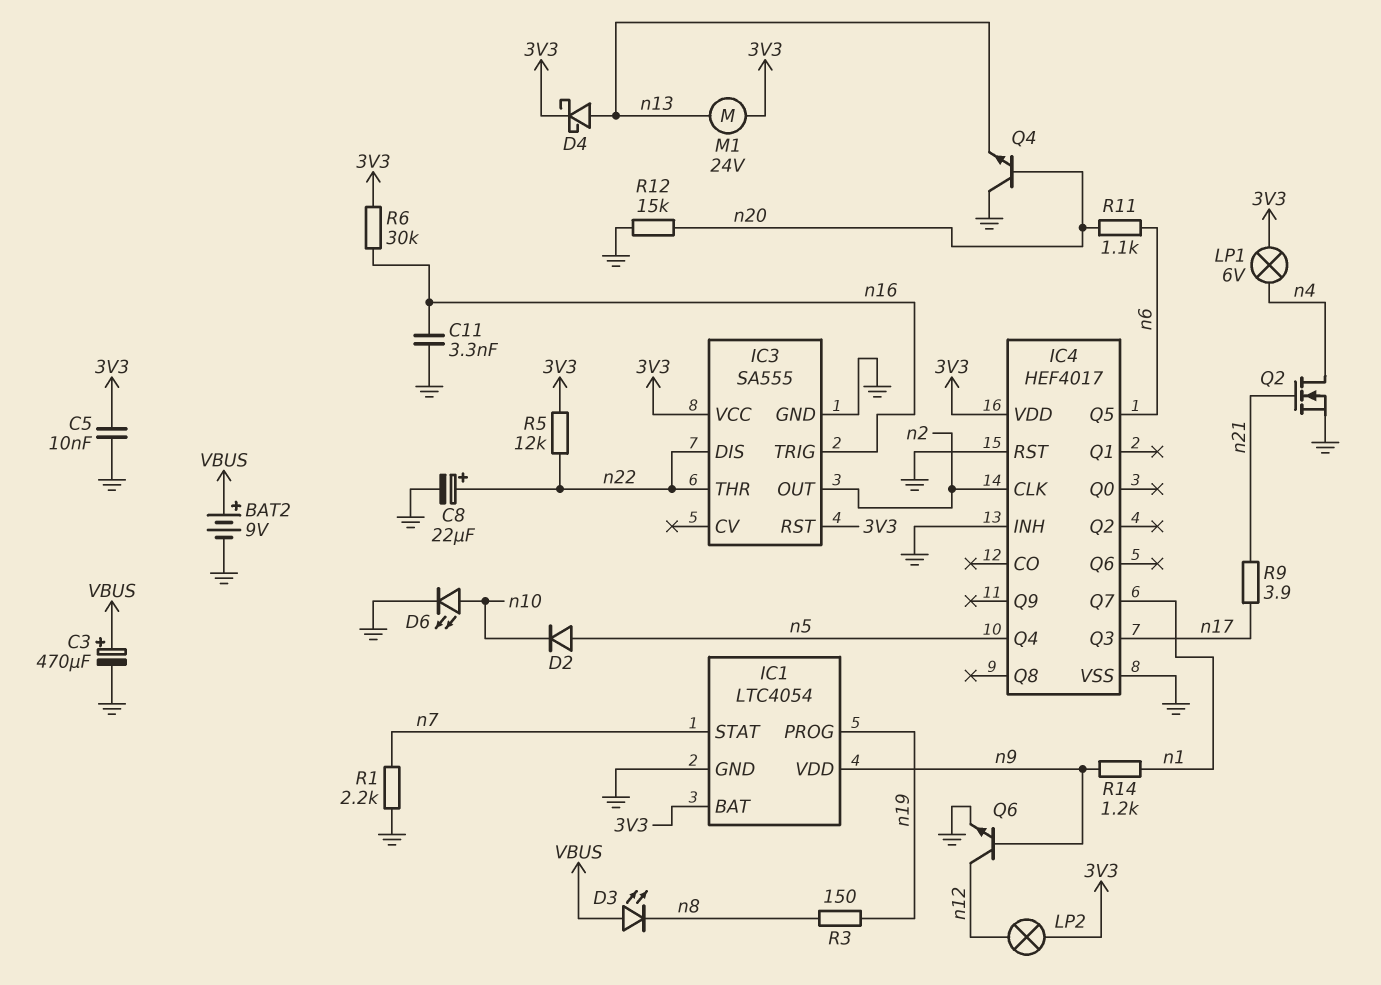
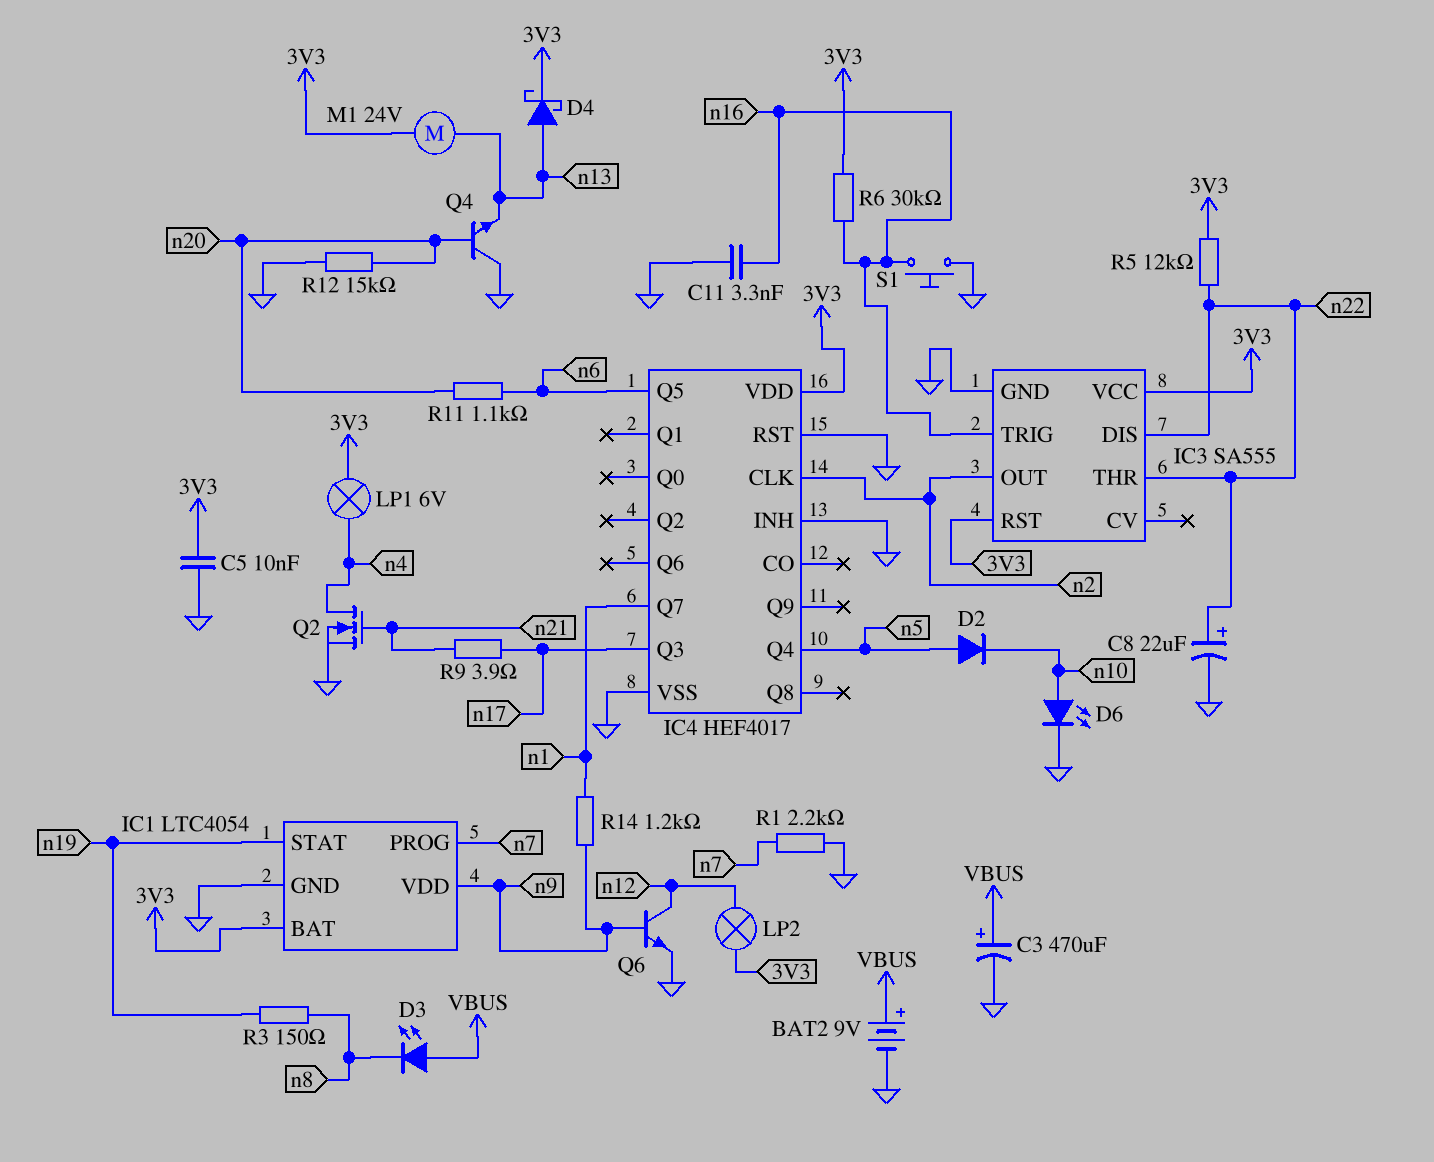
IC1 pin PROG: n19 -> n7
IC1 pin STAT: n7 -> n19
S1: none -> button (GND, n16)

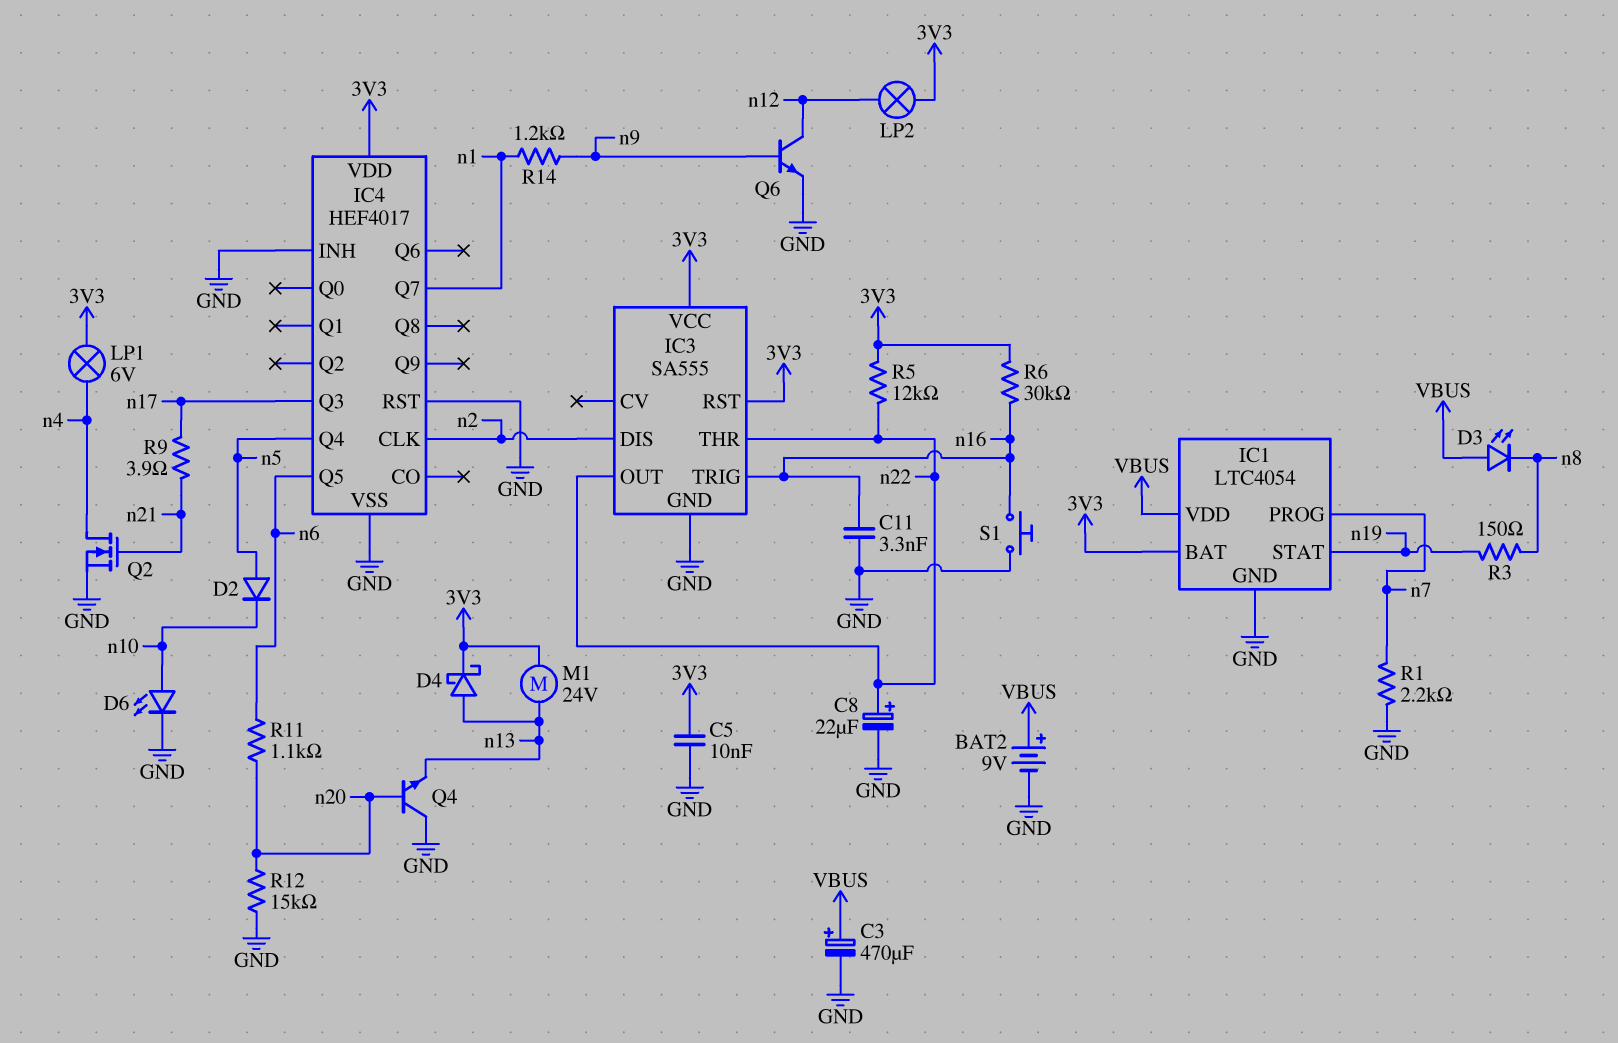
IC1 pin VDD: n9 -> VBUS
IC3 pin DIS: n22 -> n2
IC3 pin OUT: n2 -> n22

